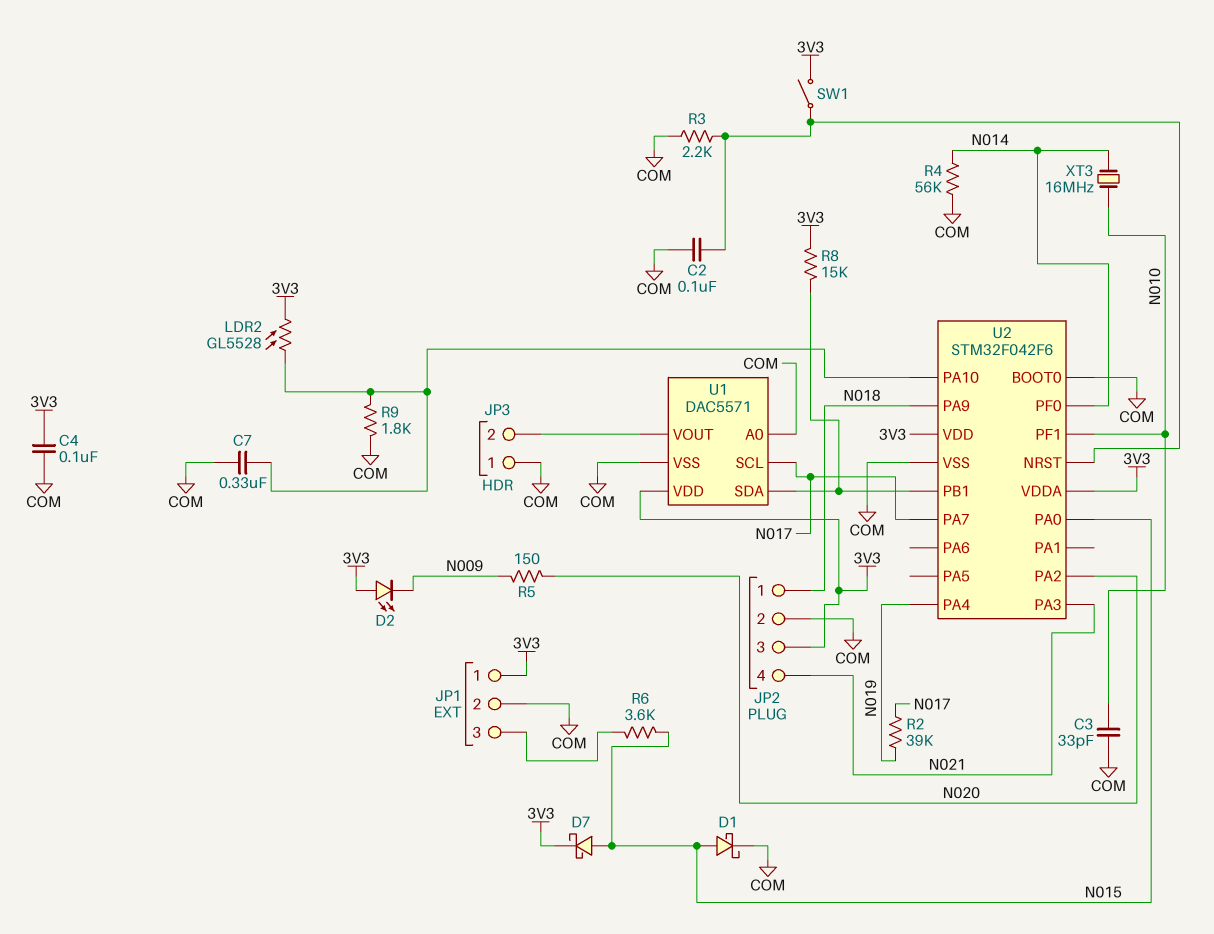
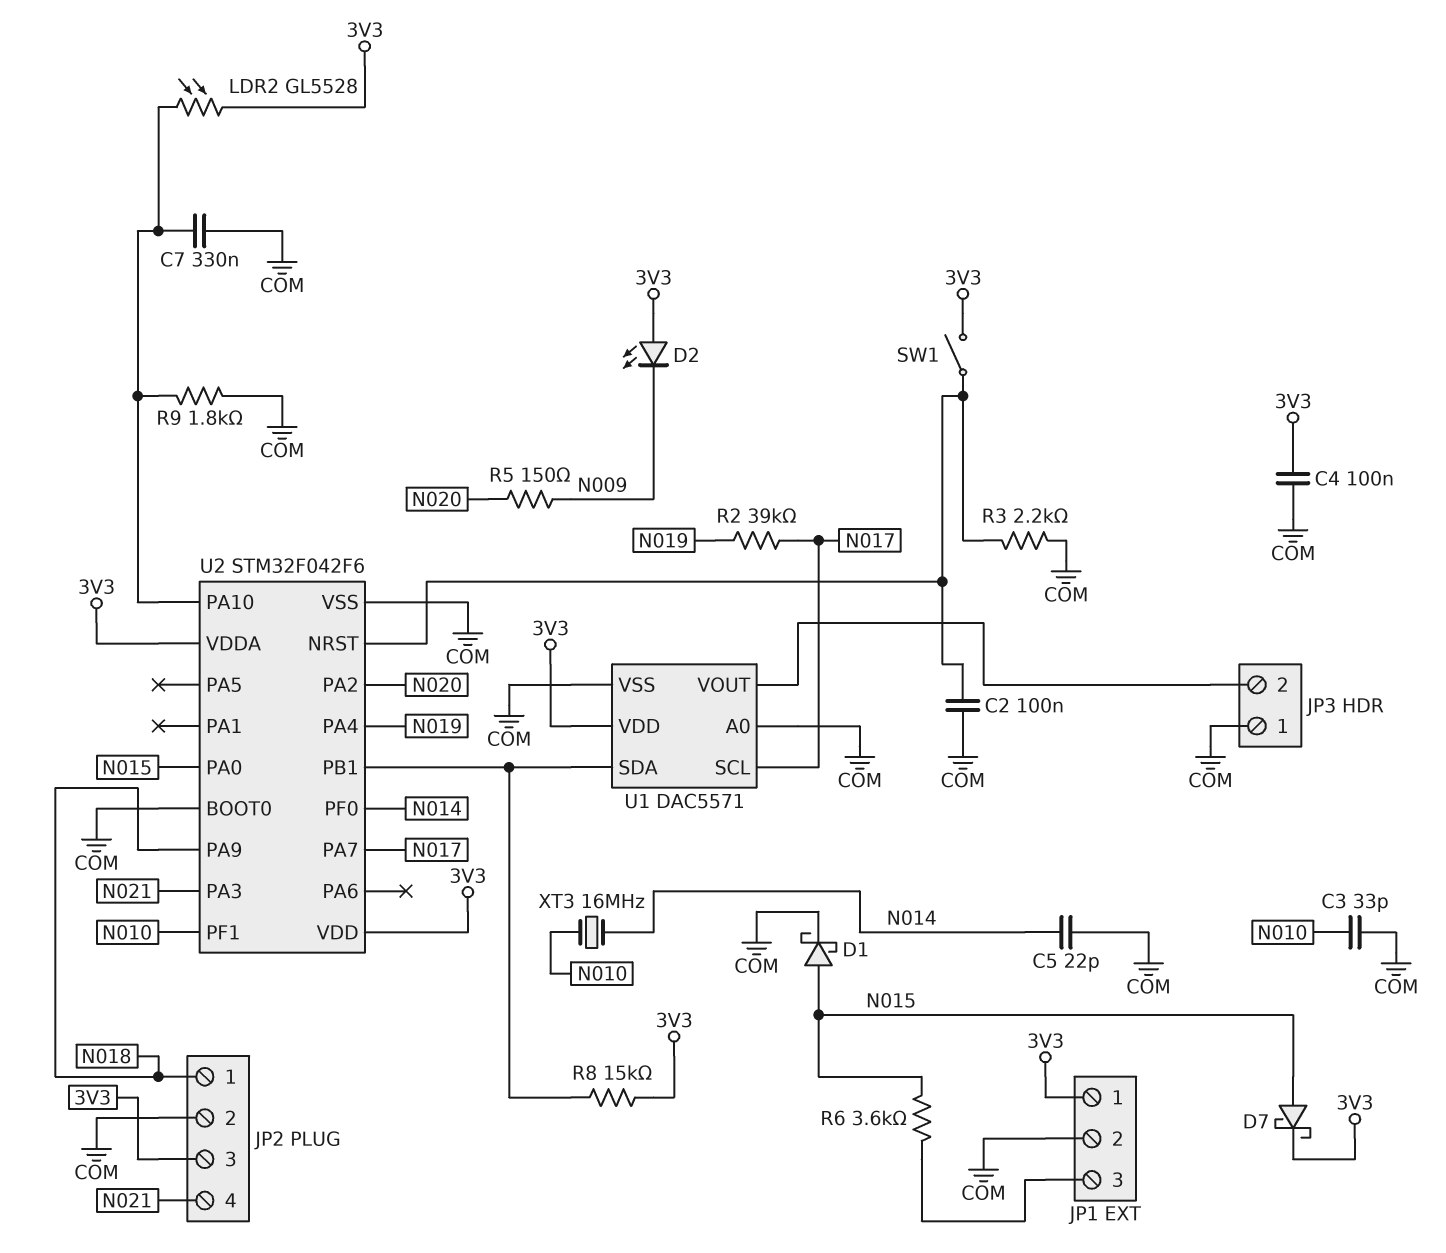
C5: none -> 22pF (COM, N014)
R4: 56k (COM, N014) -> none

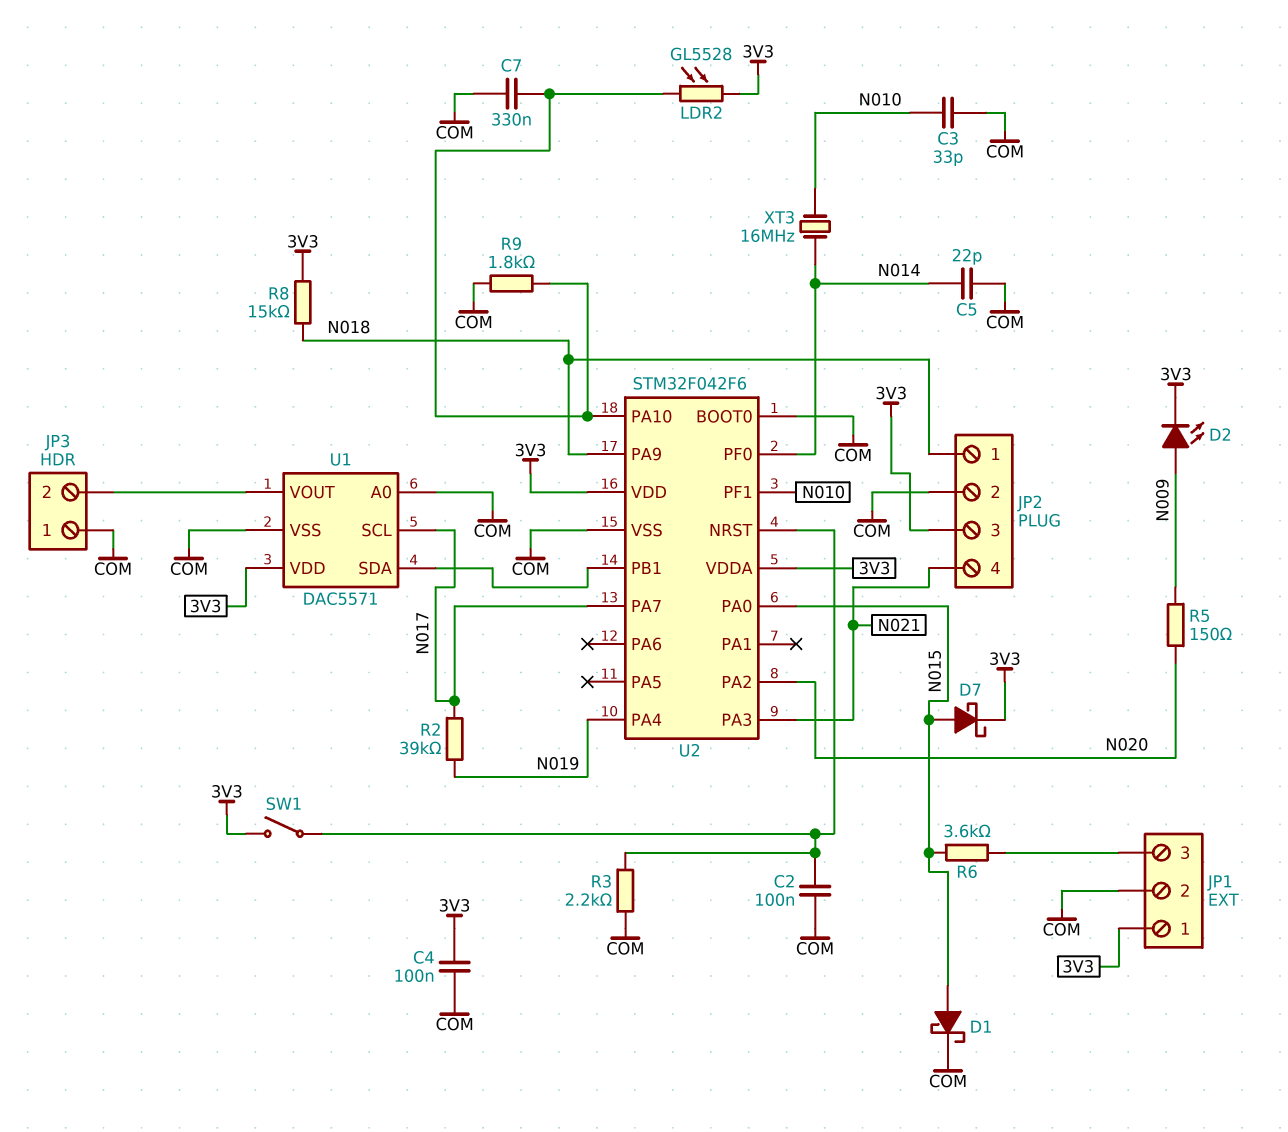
D2: LED (A 3V3, K N009) -> LED (A N009, K 3V3)
R8: 15k (3V3, U1/SDA) -> 15k (3V3, N018)

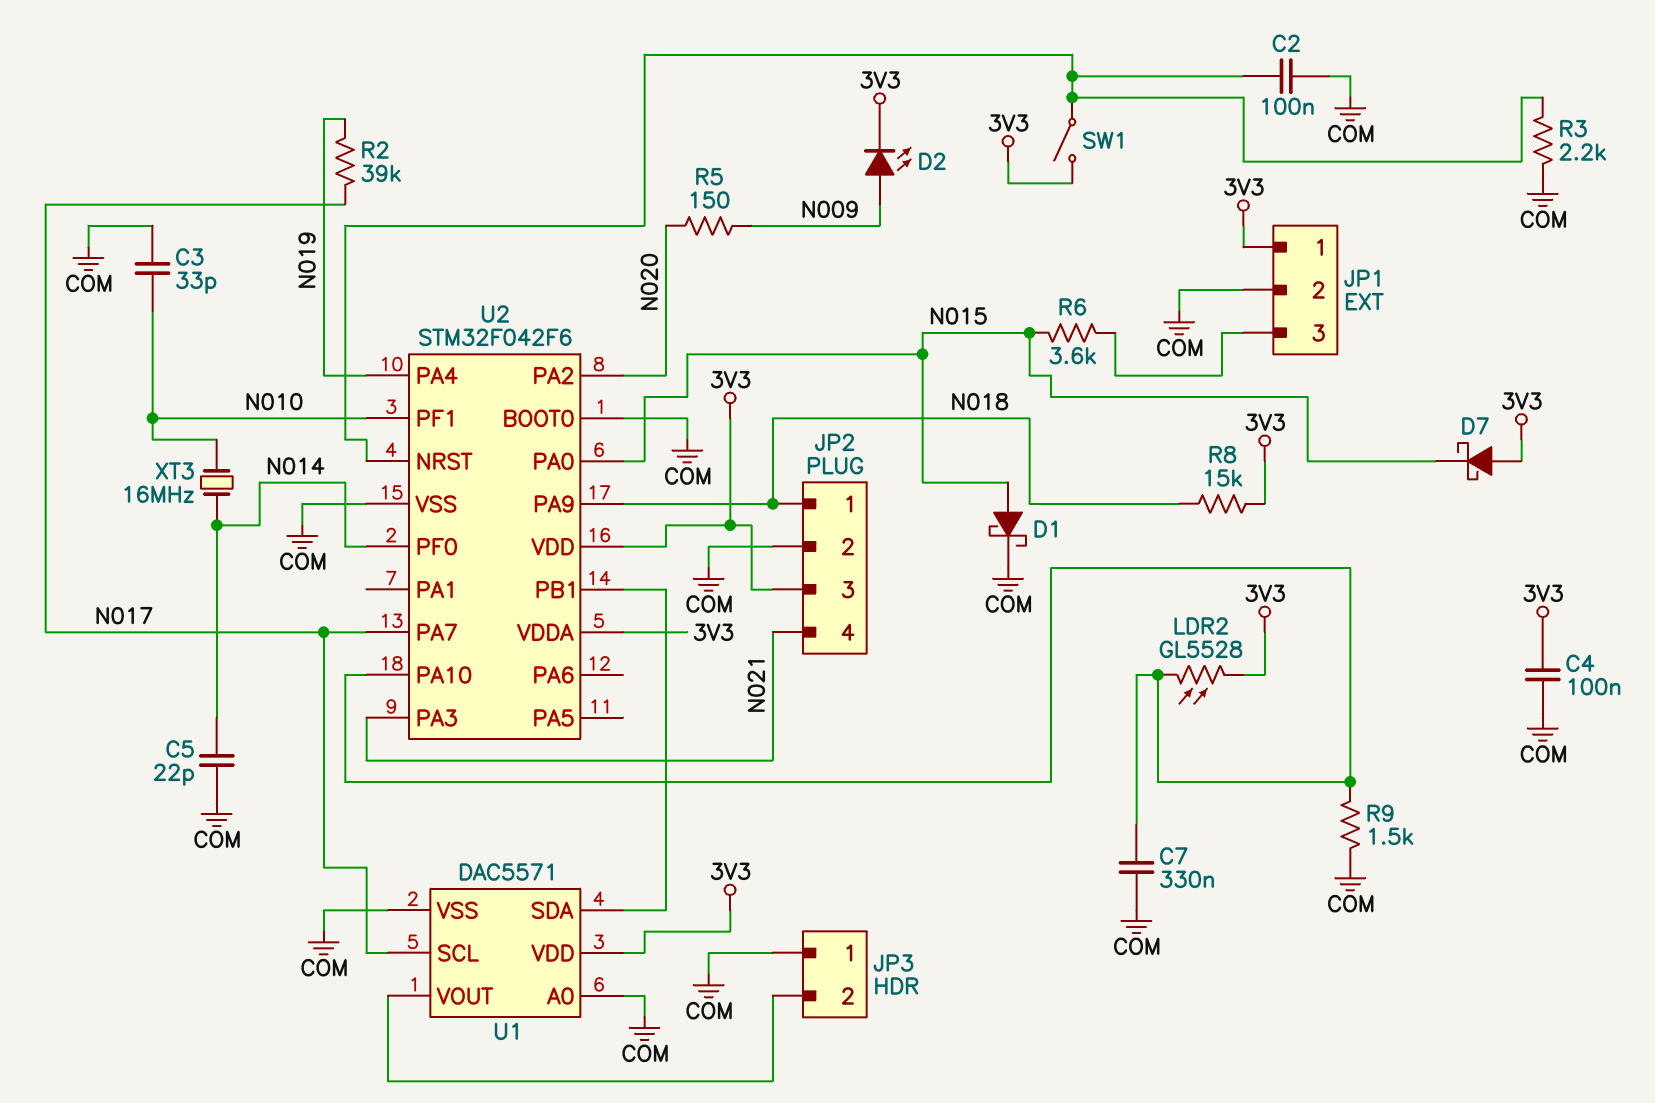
D7: schottky (A N015, K 3V3) -> schottky (A 3V3, K N015)
R9: 1.8k (COM, U2/PA10) -> 1.5k (COM, U2/PA10)

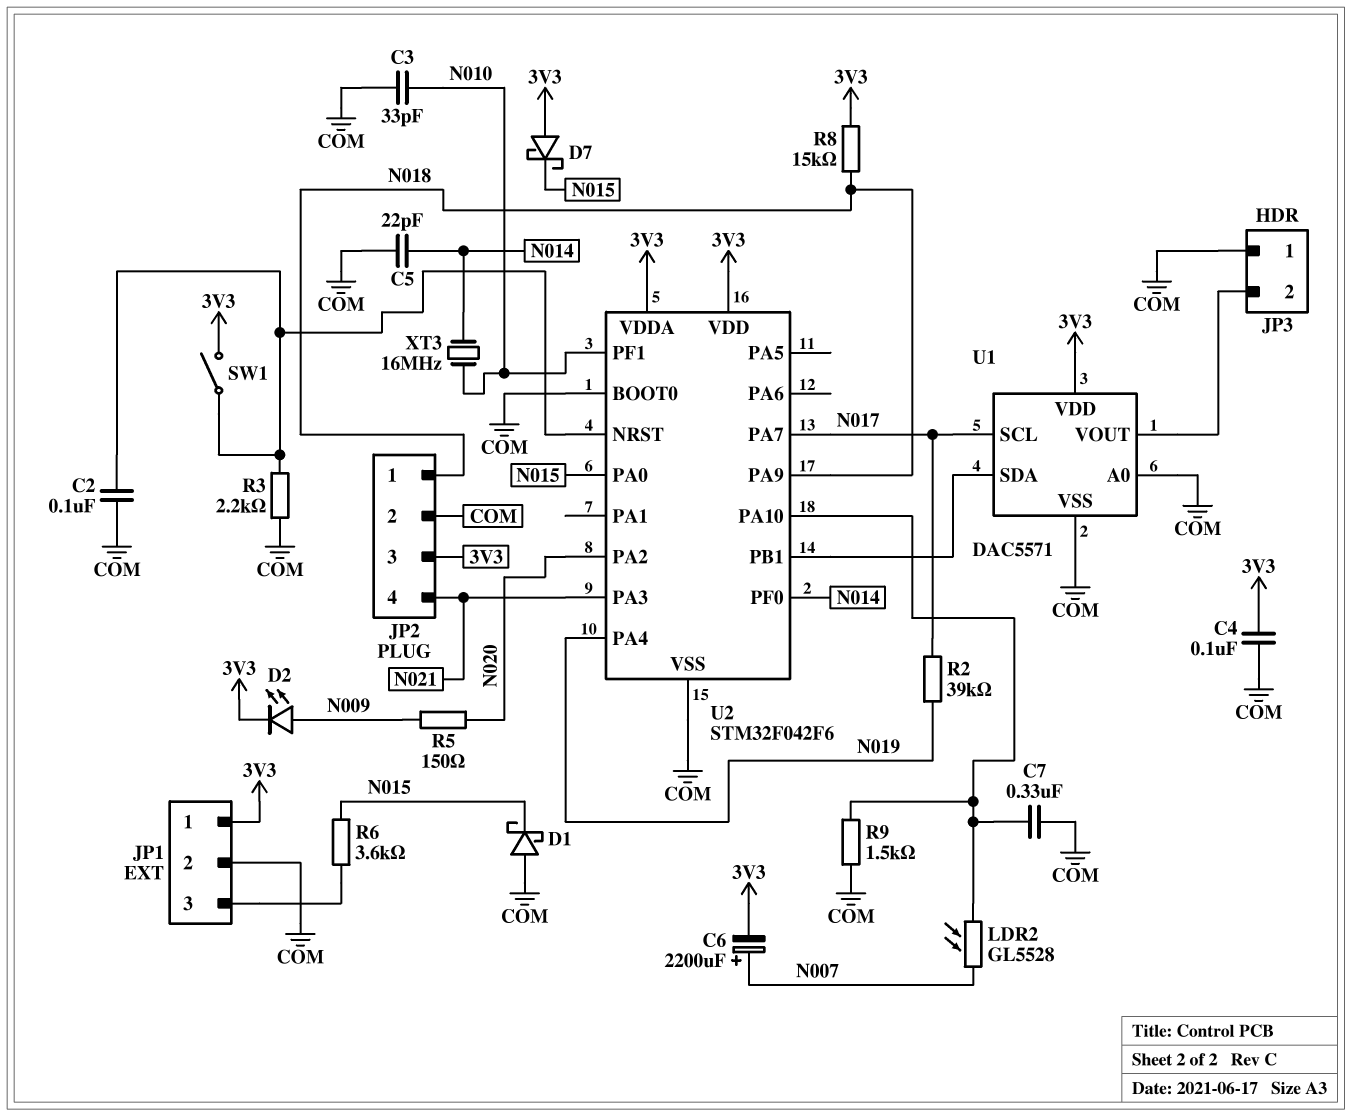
C6: none -> 2200uF (plus N007, minus 3V3)
D1: schottky (A N015, K COM) -> schottky (A COM, K N015)
LDR2: GL5528 (3V3, U2/PA10) -> GL5528 (N007, U2/PA10)

